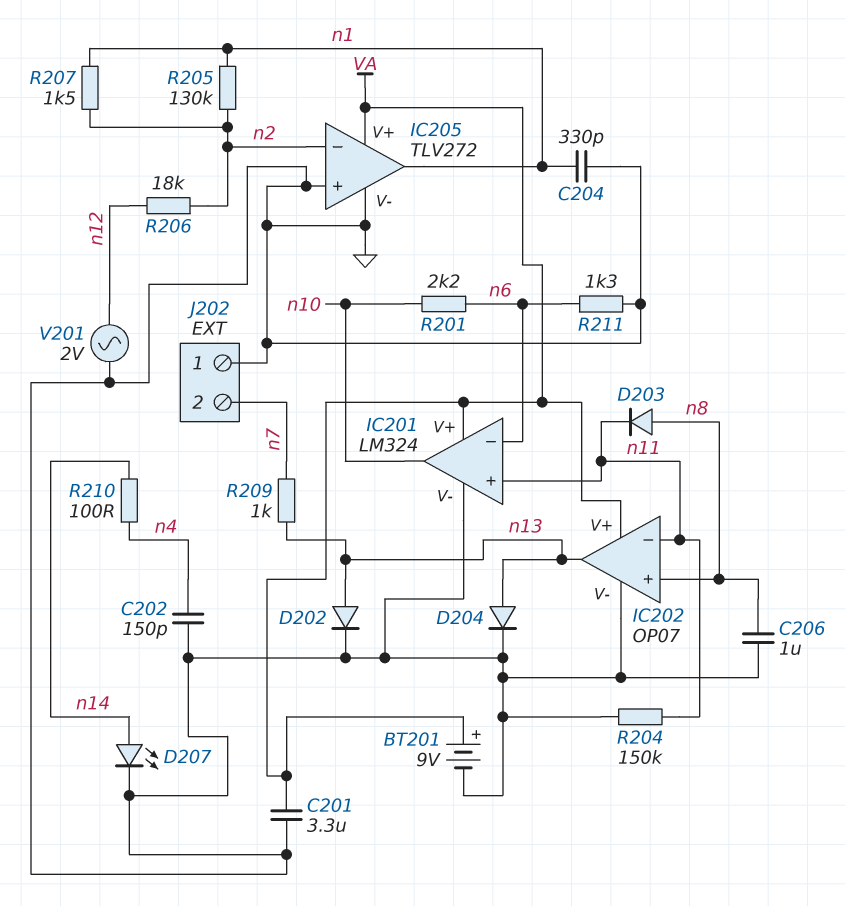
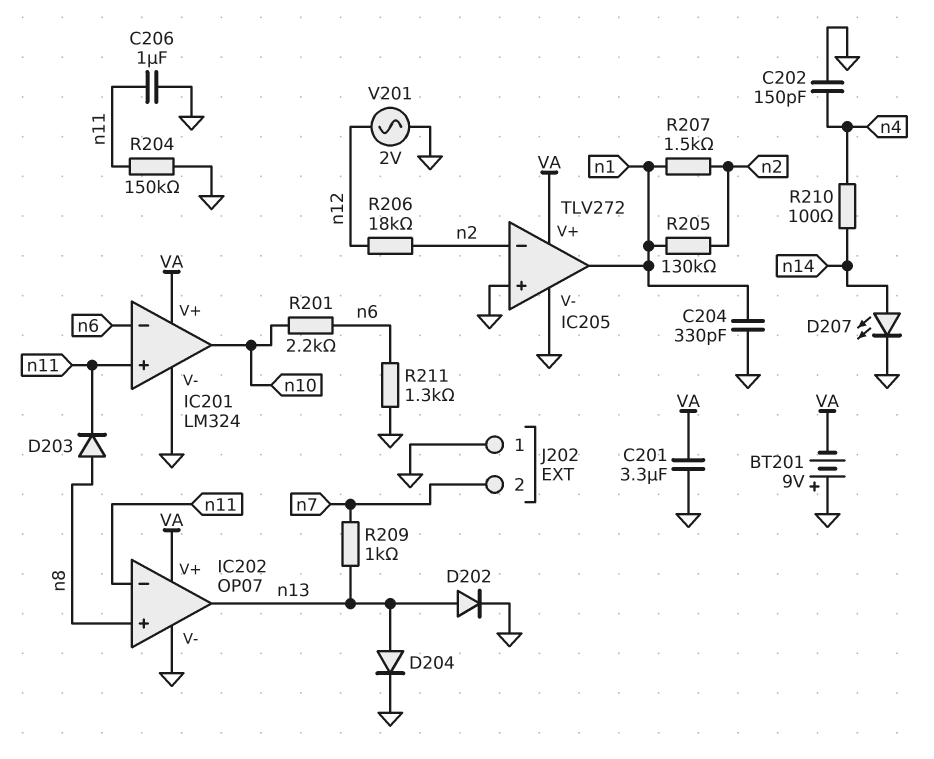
BT201: 9V (plus VA, minus GND) -> 9V (plus GND, minus VA)
C206: 1uF (GND, n8) -> 1uF (GND, n11)

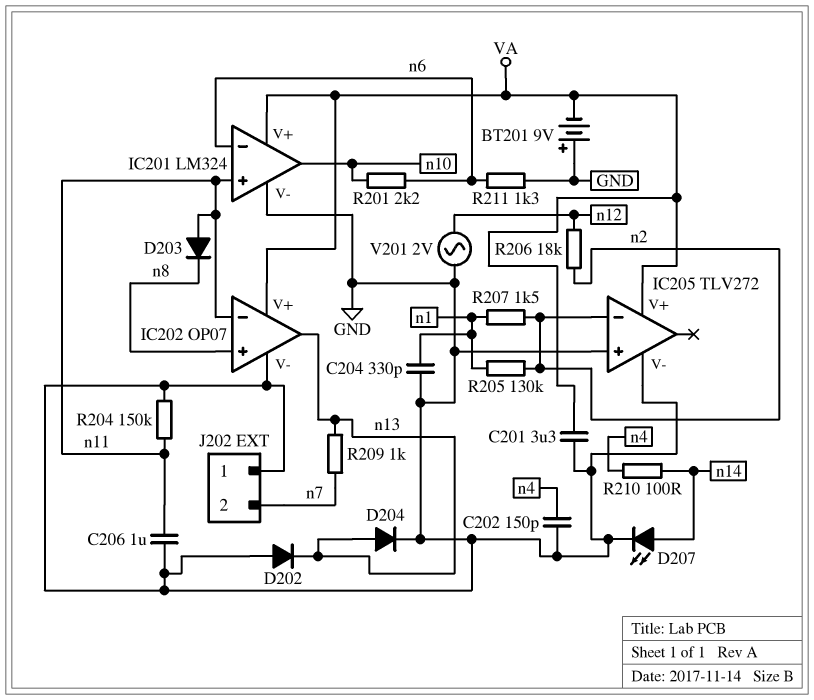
D202: diode (A n13, K GND) -> diode (A GND, K n13)
D203: diode (A n8, K n11) -> diode (A n11, K n8)
IC205 pin out: n1 -> none

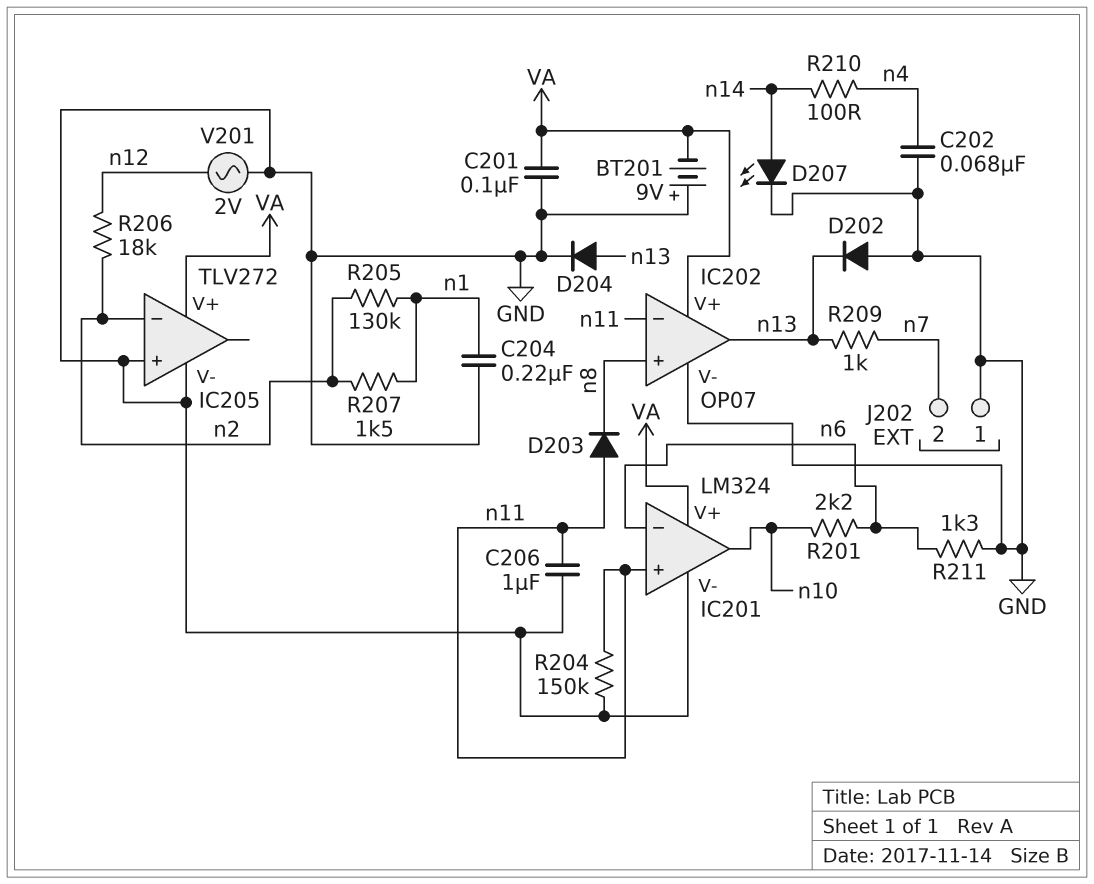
C201: 3.3uF (GND, VA) -> 100nF (GND, VA)
C202: 150pF (GND, n4) -> 68nF (GND, n4)
C204: 330pF (GND, n1) -> 220nF (GND, n1)

